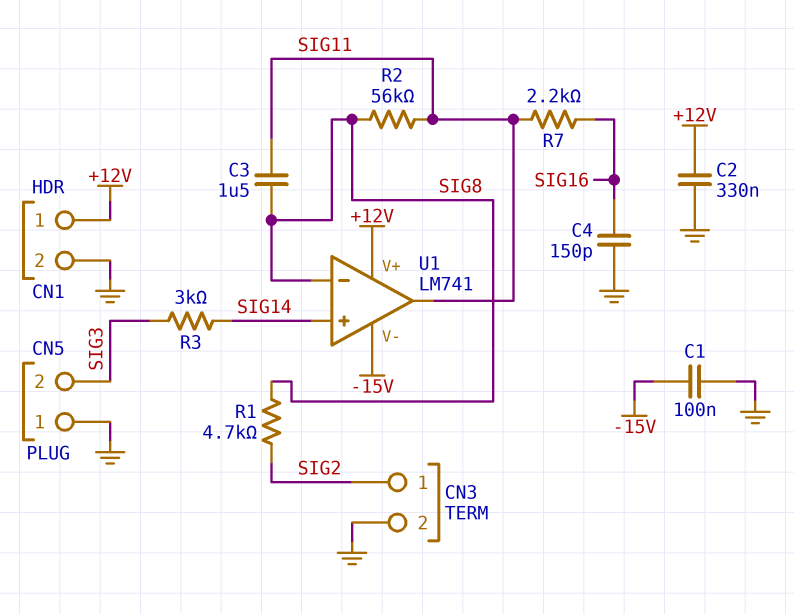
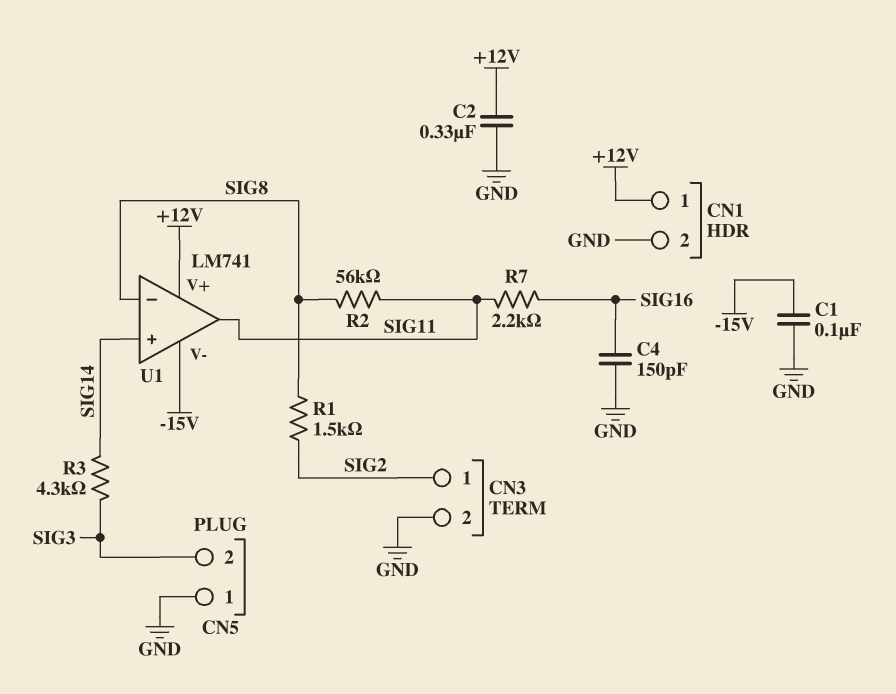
C3: 1.5uF (SIG8, SIG11) -> none
R1: 4.7k (SIG2, SIG8) -> 1.5k (SIG2, SIG8)
R3: 3k (SIG3, SIG14) -> 4.3k (SIG3, SIG14)

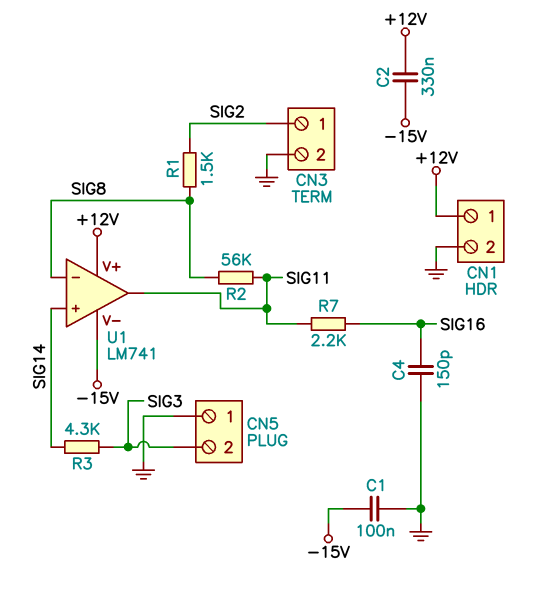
C2: 330nF (+12V, GND) -> 330nF (+12V, -15V)

